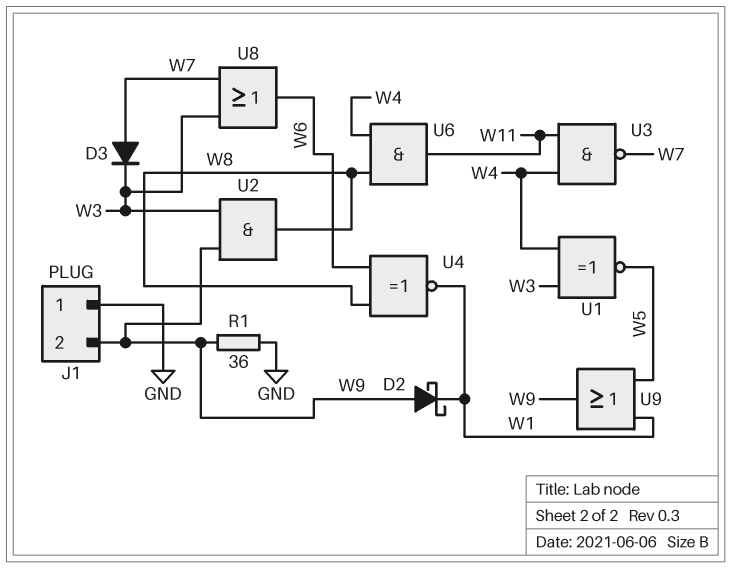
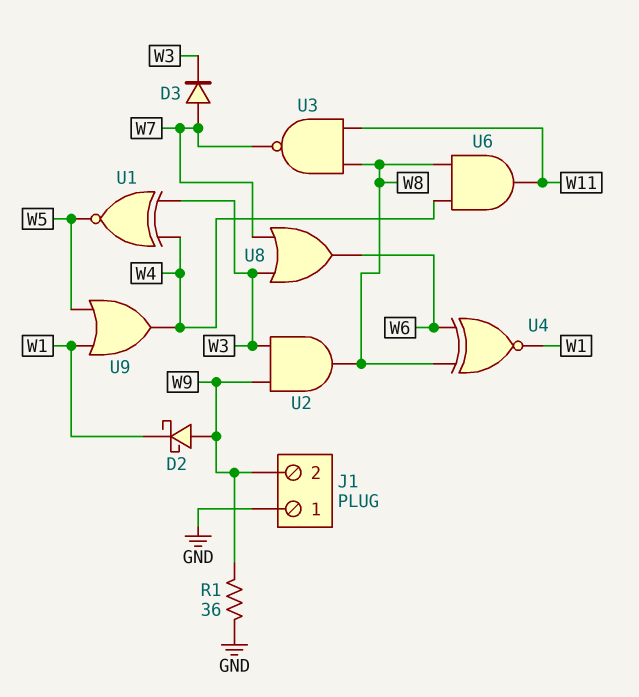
U3: NAND (in W4, in W11, out W7) -> NAND (in W8, in W11, out W7)
U9: OR (in W1, in W5, out W9) -> OR (in W1, in W5, out W4)

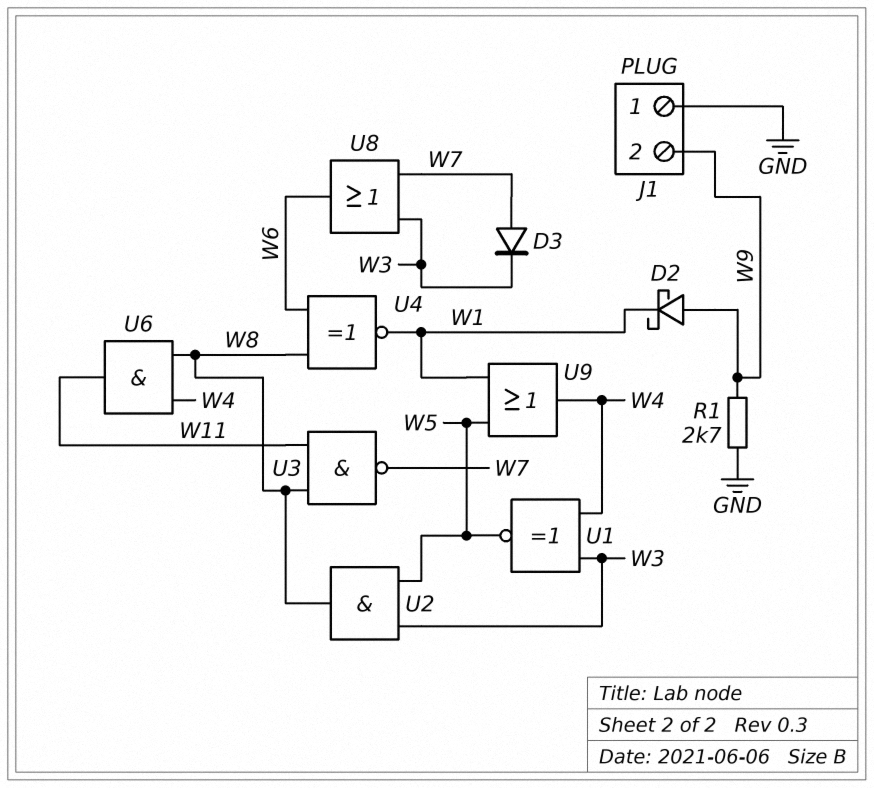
R1: 36 (GND, W9) -> 2.7k (GND, W9)
U2: AND (in W3, in W9, out W8) -> AND (in W3, in W5, out W8)

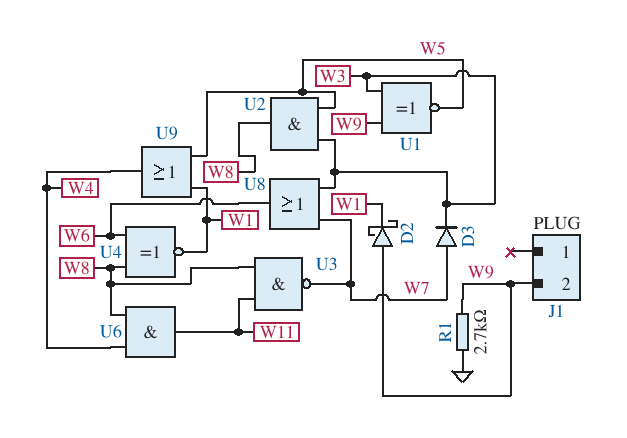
J1 pin 1: GND -> none
U1: XNOR (in W3, in W4, out W5) -> XNOR (in W3, in W9, out W5)

